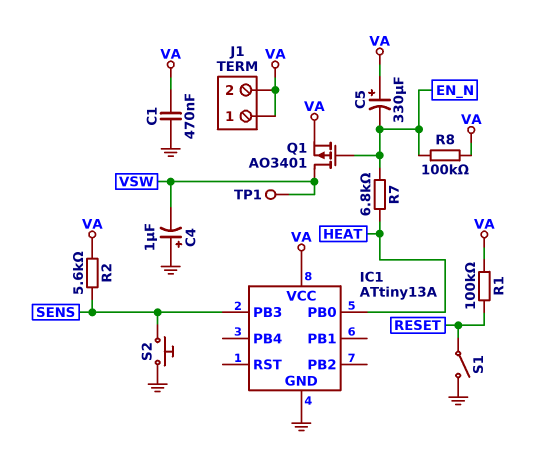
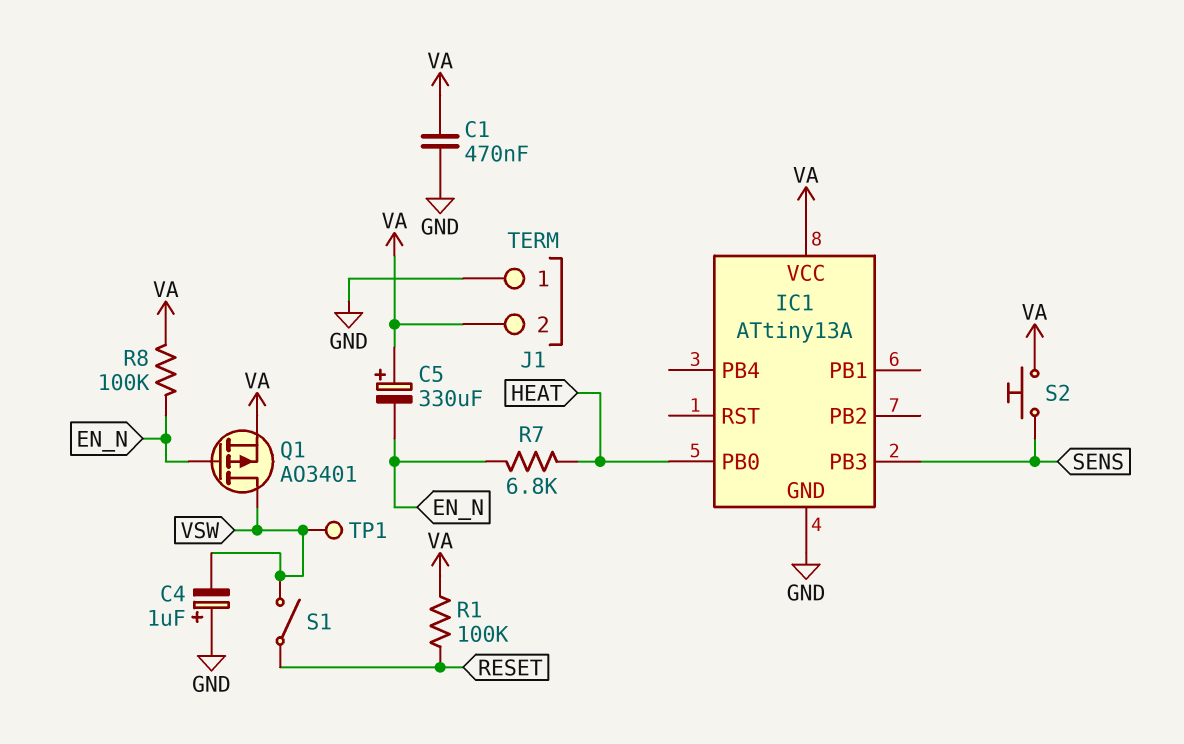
J1 pin 1: VA -> GND
R2: 5.6k (SENS, VA) -> none
S1: switch (GND, RESET) -> switch (RESET, VSW)
S2: button (GND, SENS) -> button (SENS, VA)

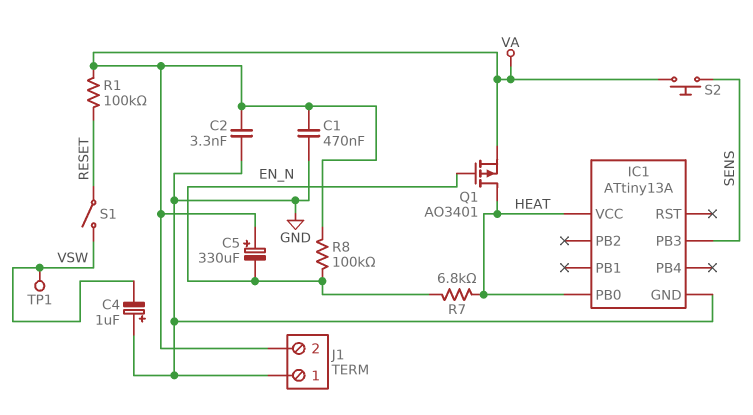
C2: none -> 3.3nF (GND, VA)
IC1 pin VCC: VA -> HEAT
Q1: PMOS AO3401 (G EN_N, D VSW, S VA) -> PMOS AO3401 (G EN_N, D HEAT, S VA)

